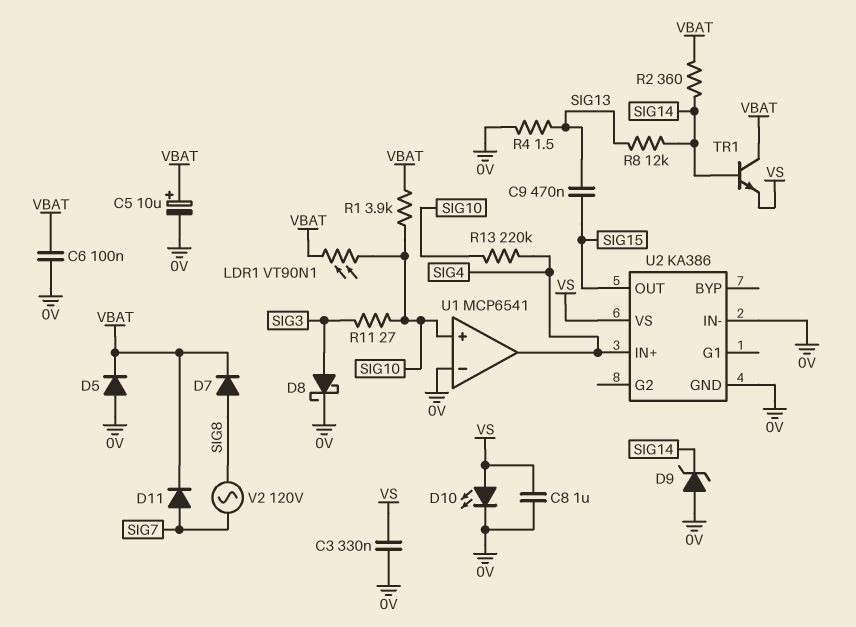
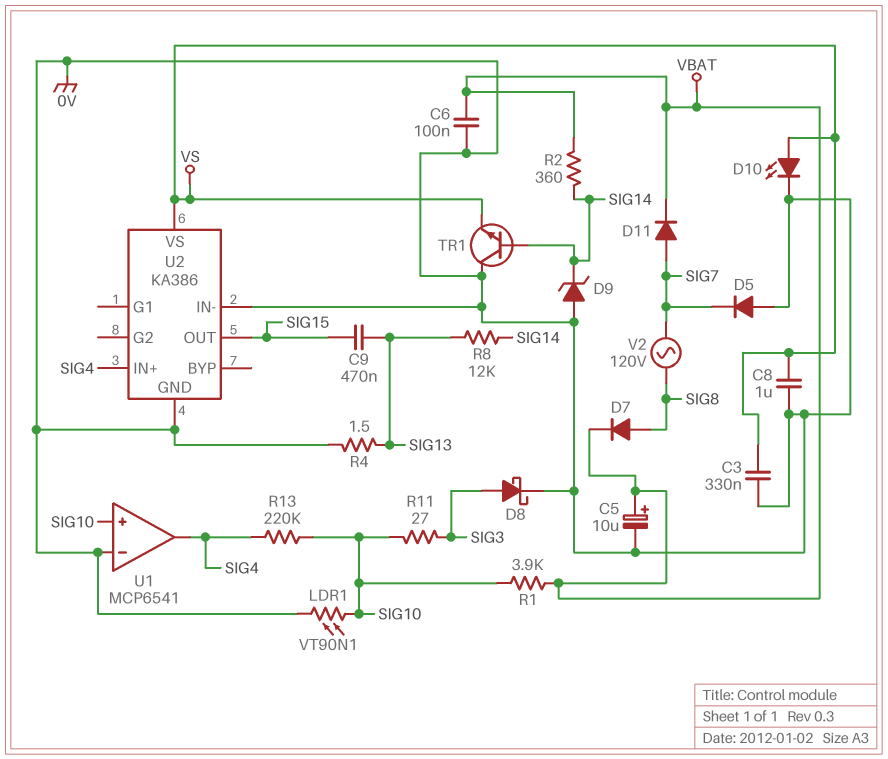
D5: diode (A 0V, K VBAT) -> diode (A 0V, K SIG7)
LDR1: VT90N1 (SIG10, VBAT) -> VT90N1 (0V, SIG10)
TR1: NPN (B SIG14, C VBAT, E VS) -> NPN (B SIG14, C 0V, E VS)

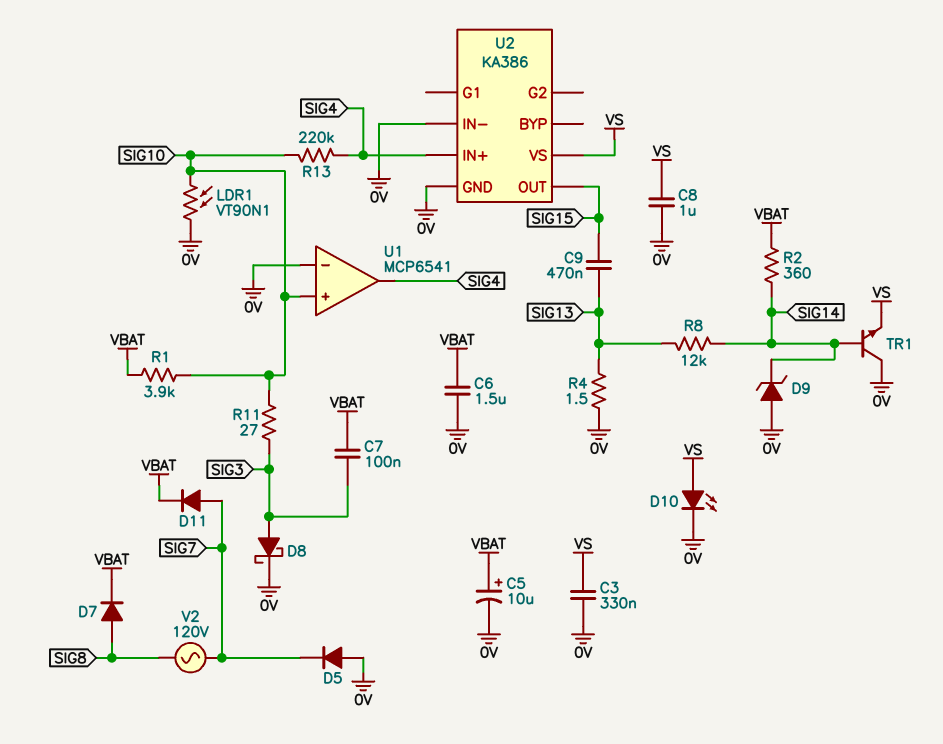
C6: 100nF (0V, VBAT) -> 1.5uF (0V, VBAT)
C7: none -> 100nF (SIG3, VBAT)

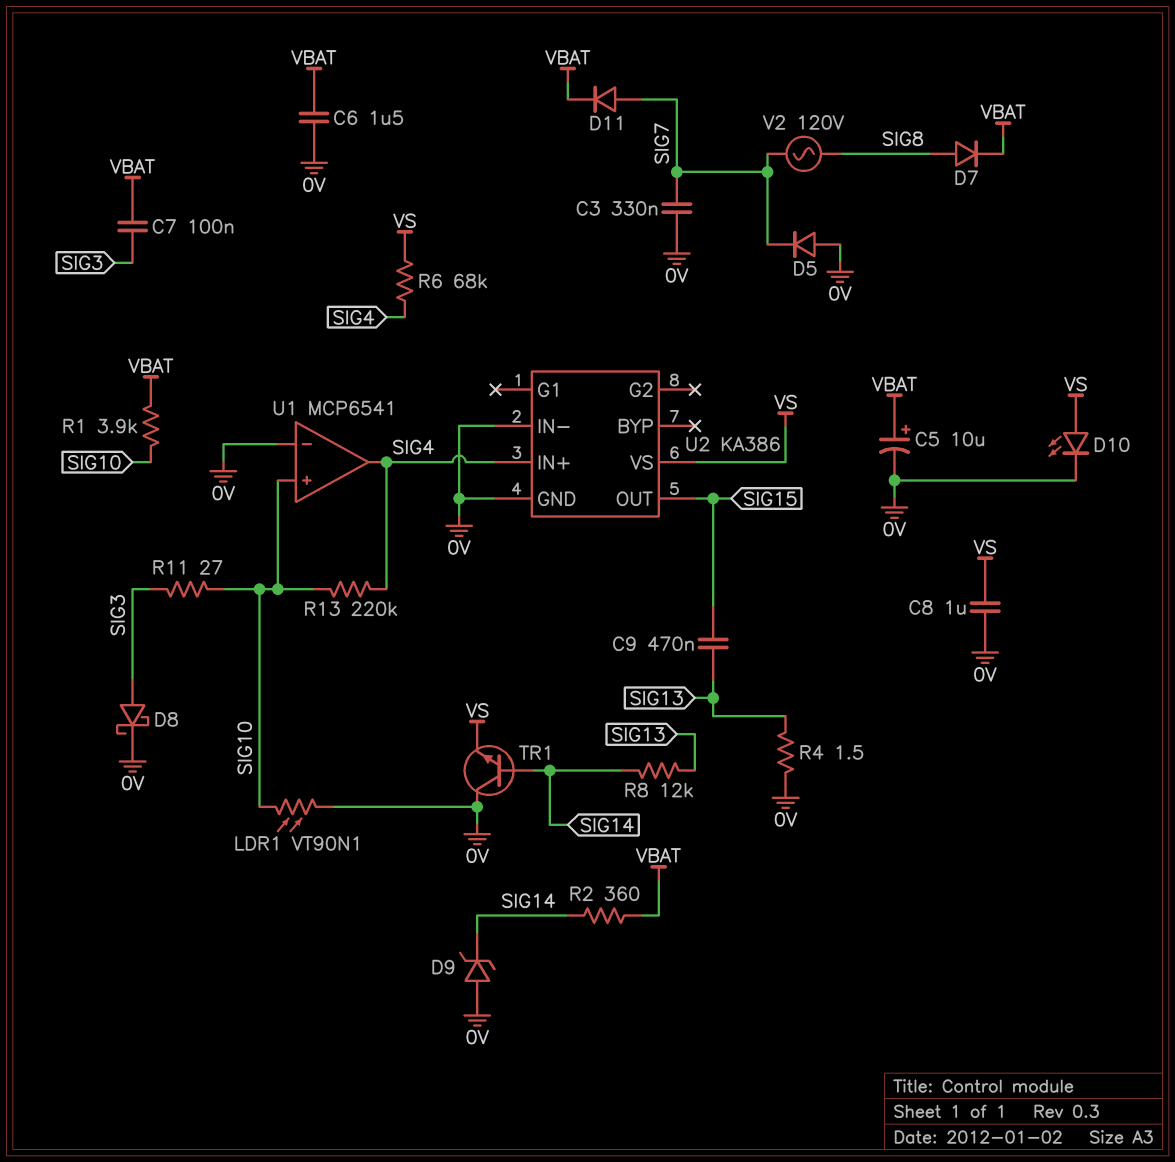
C3: 330nF (0V, VS) -> 330nF (0V, SIG7)
R6: none -> 68k (SIG4, VS)

